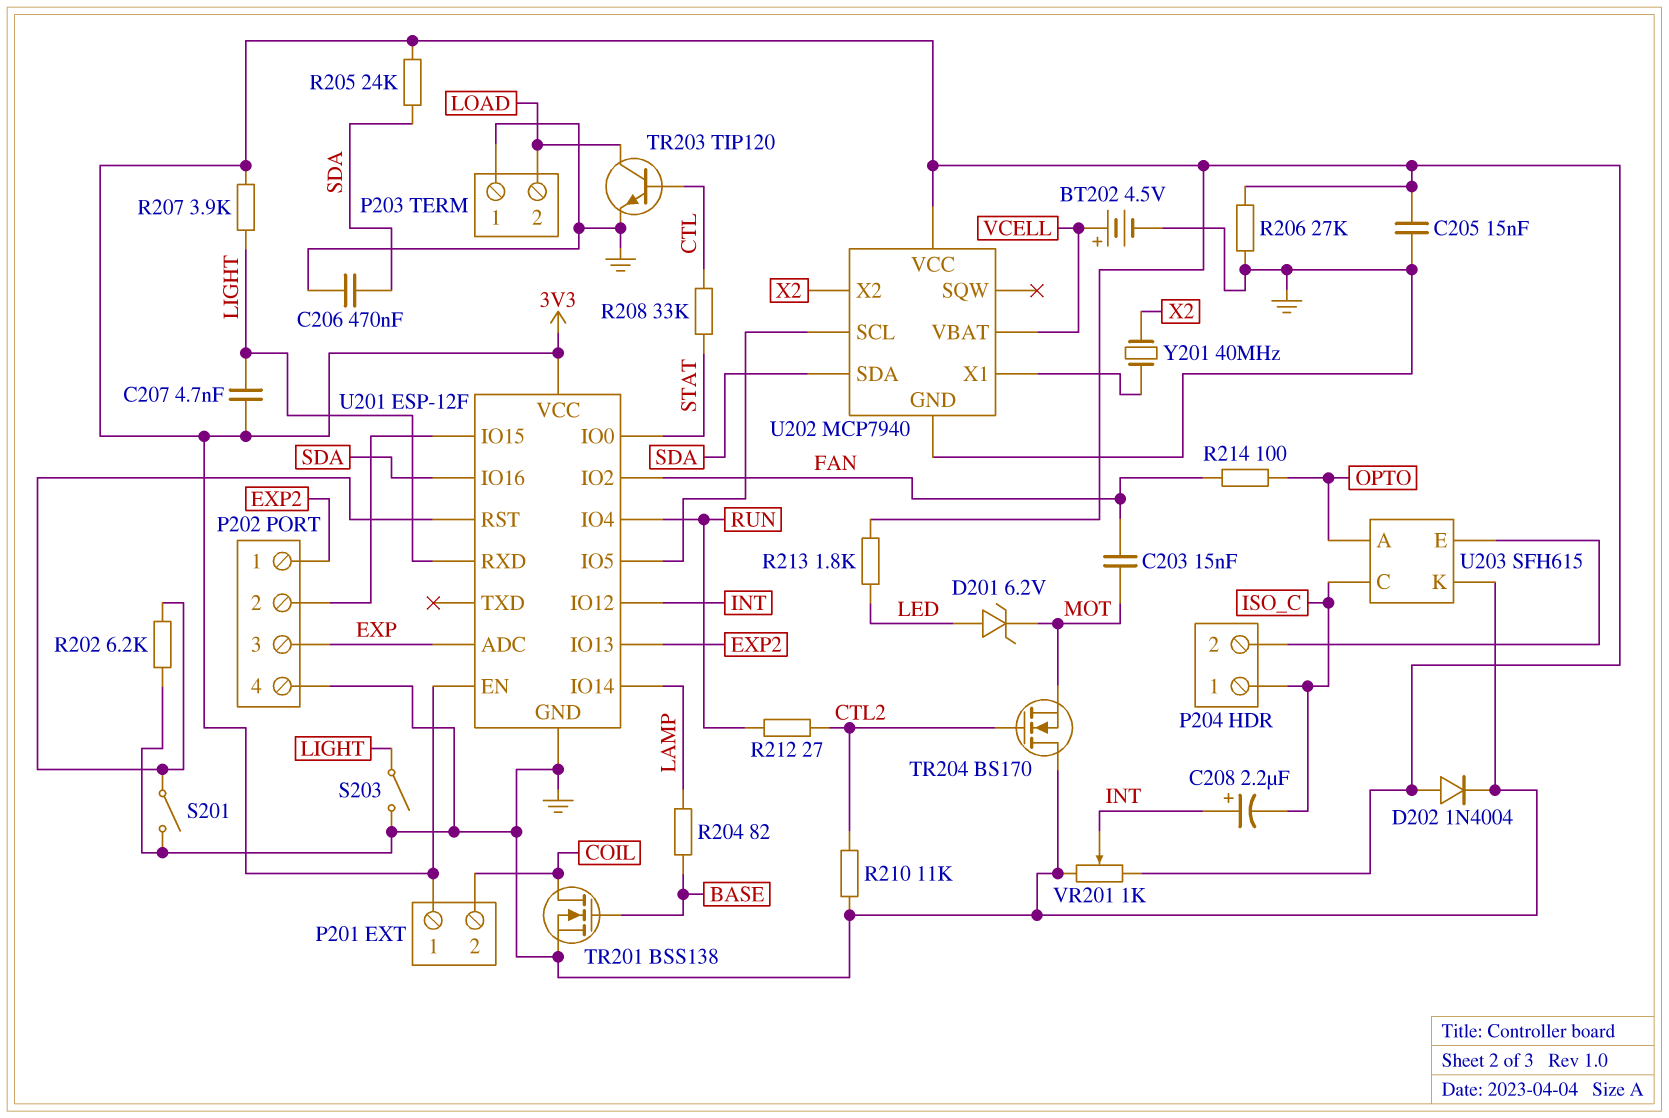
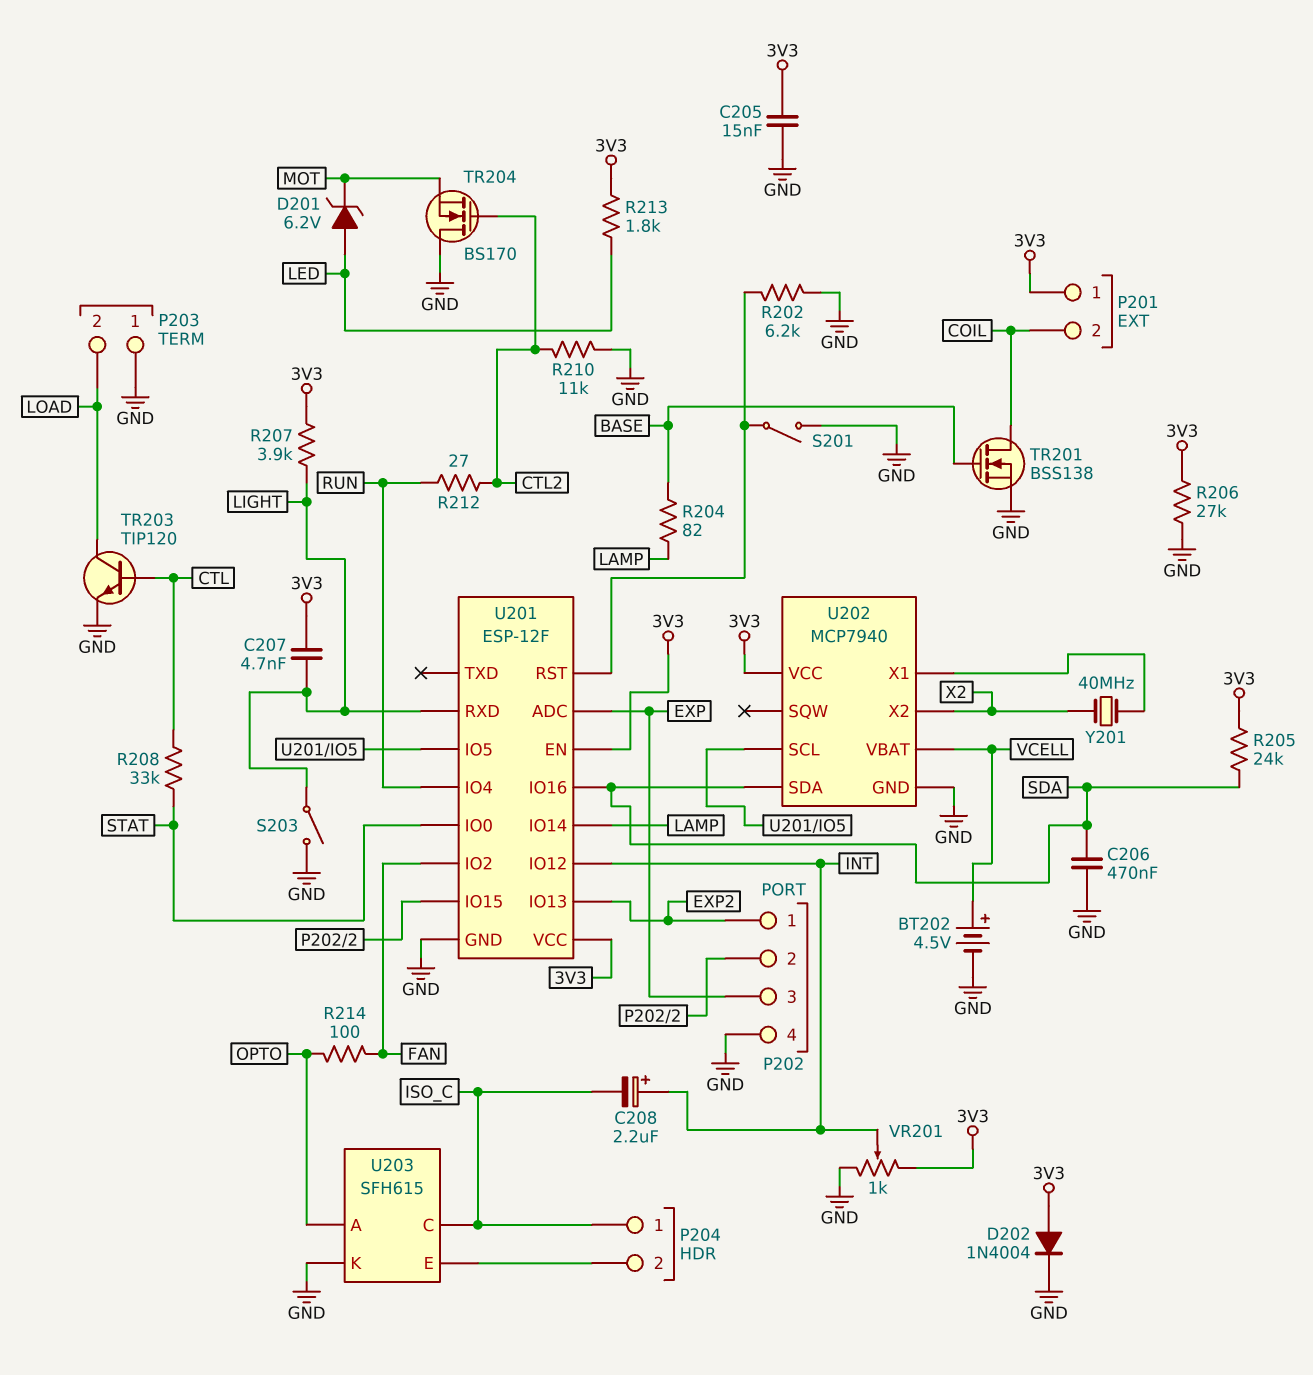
C203: 15nF (FAN, MOT) -> none

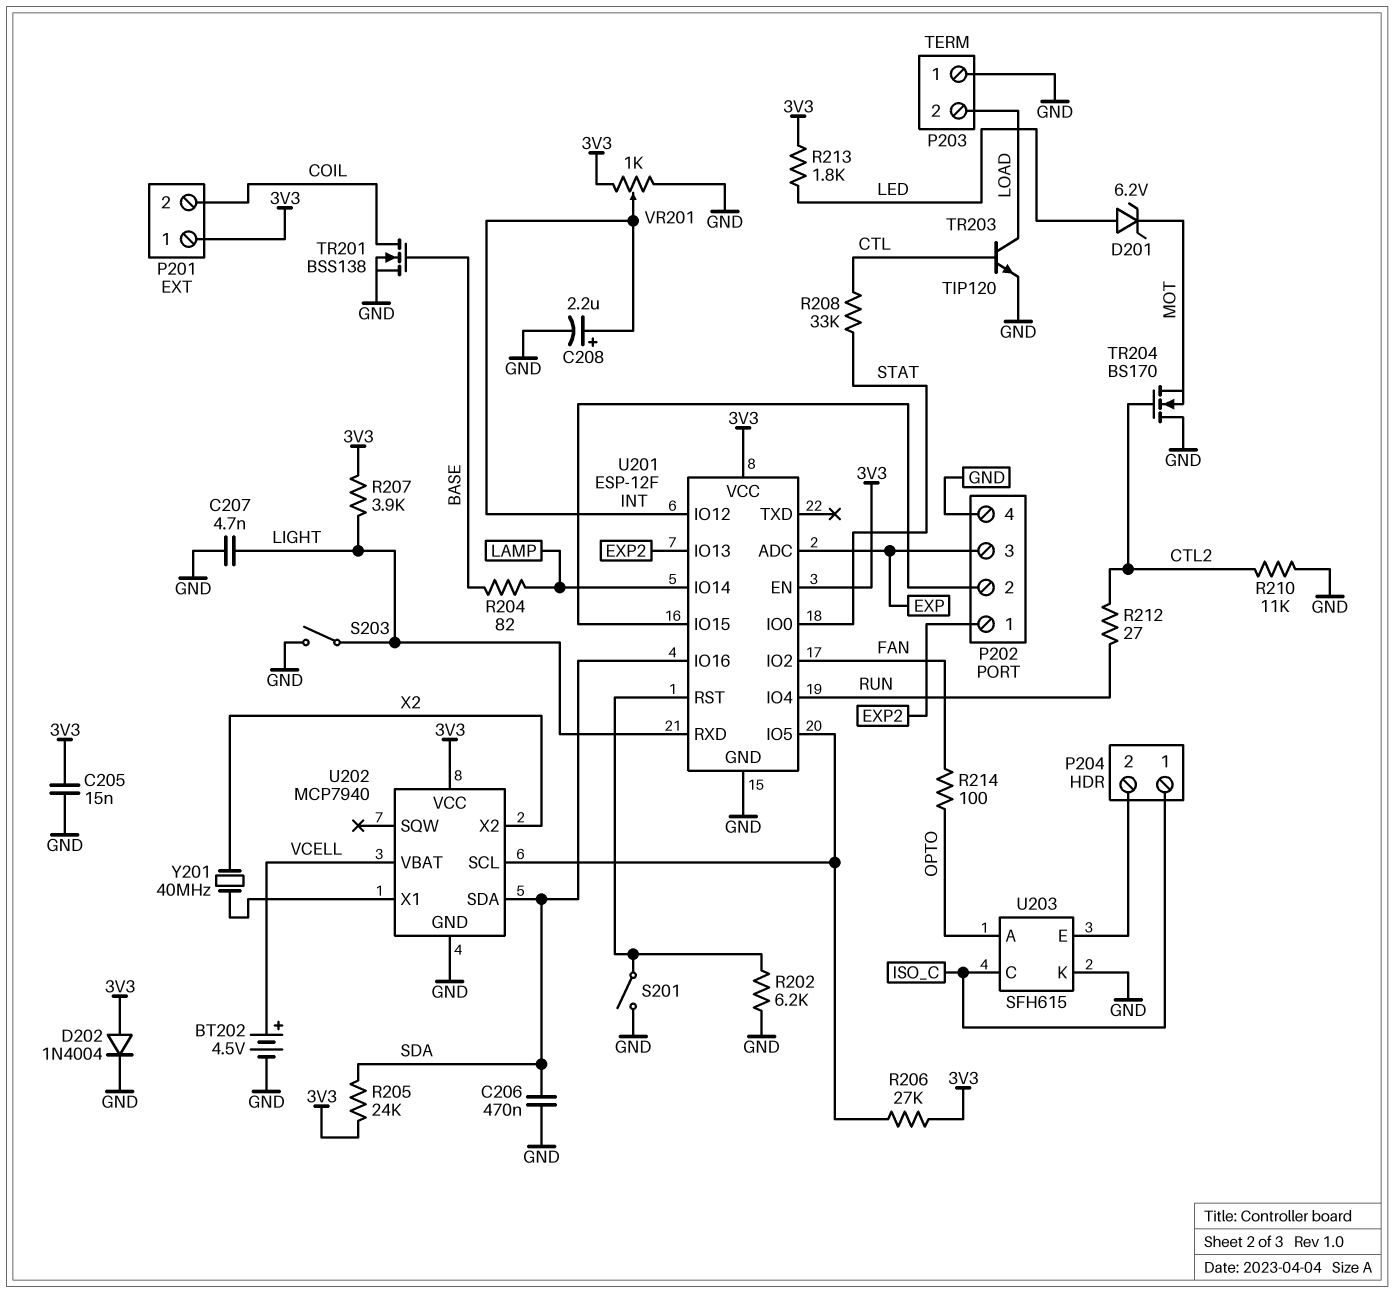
C207: 4.7nF (3V3, LIGHT) -> 4.7nF (GND, LIGHT)
C208: 2.2uF (plus INT, minus ISO_C) -> 2.2uF (plus INT, minus GND)
R206: 27k (3V3, GND) -> 27k (3V3, U201/IO5)

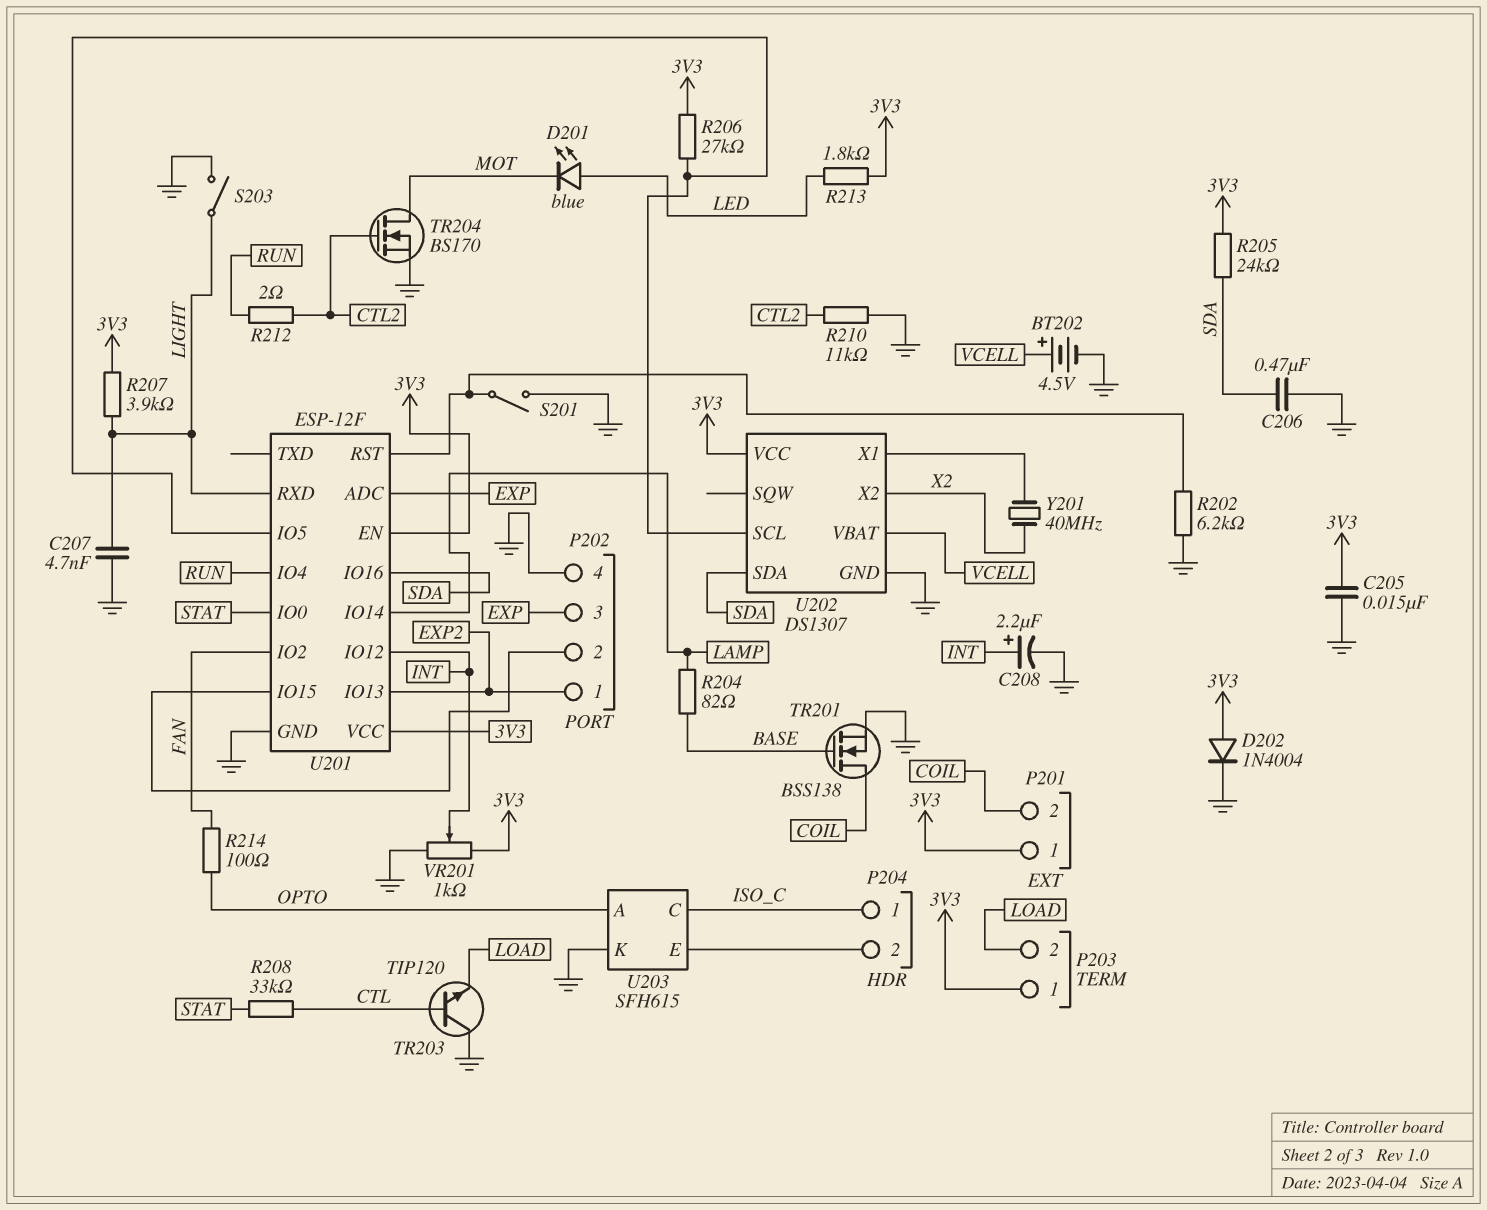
D201: zener 6.2V (A LED, K MOT) -> LED blue (A LED, K MOT)
P203 pin 1: GND -> 3V3
R212: 27 (CTL2, RUN) -> 2 (CTL2, RUN)
TR203: NPN TIP120 (B CTL, C LOAD, E GND) -> NPN TIP120 (B CTL, C GND, E LOAD)
TR204: NMOS BS170 (G CTL2, D GND, S MOT) -> NMOS BS170 (G CTL2, D MOT, S GND)
U202: MCP7940 -> DS1307

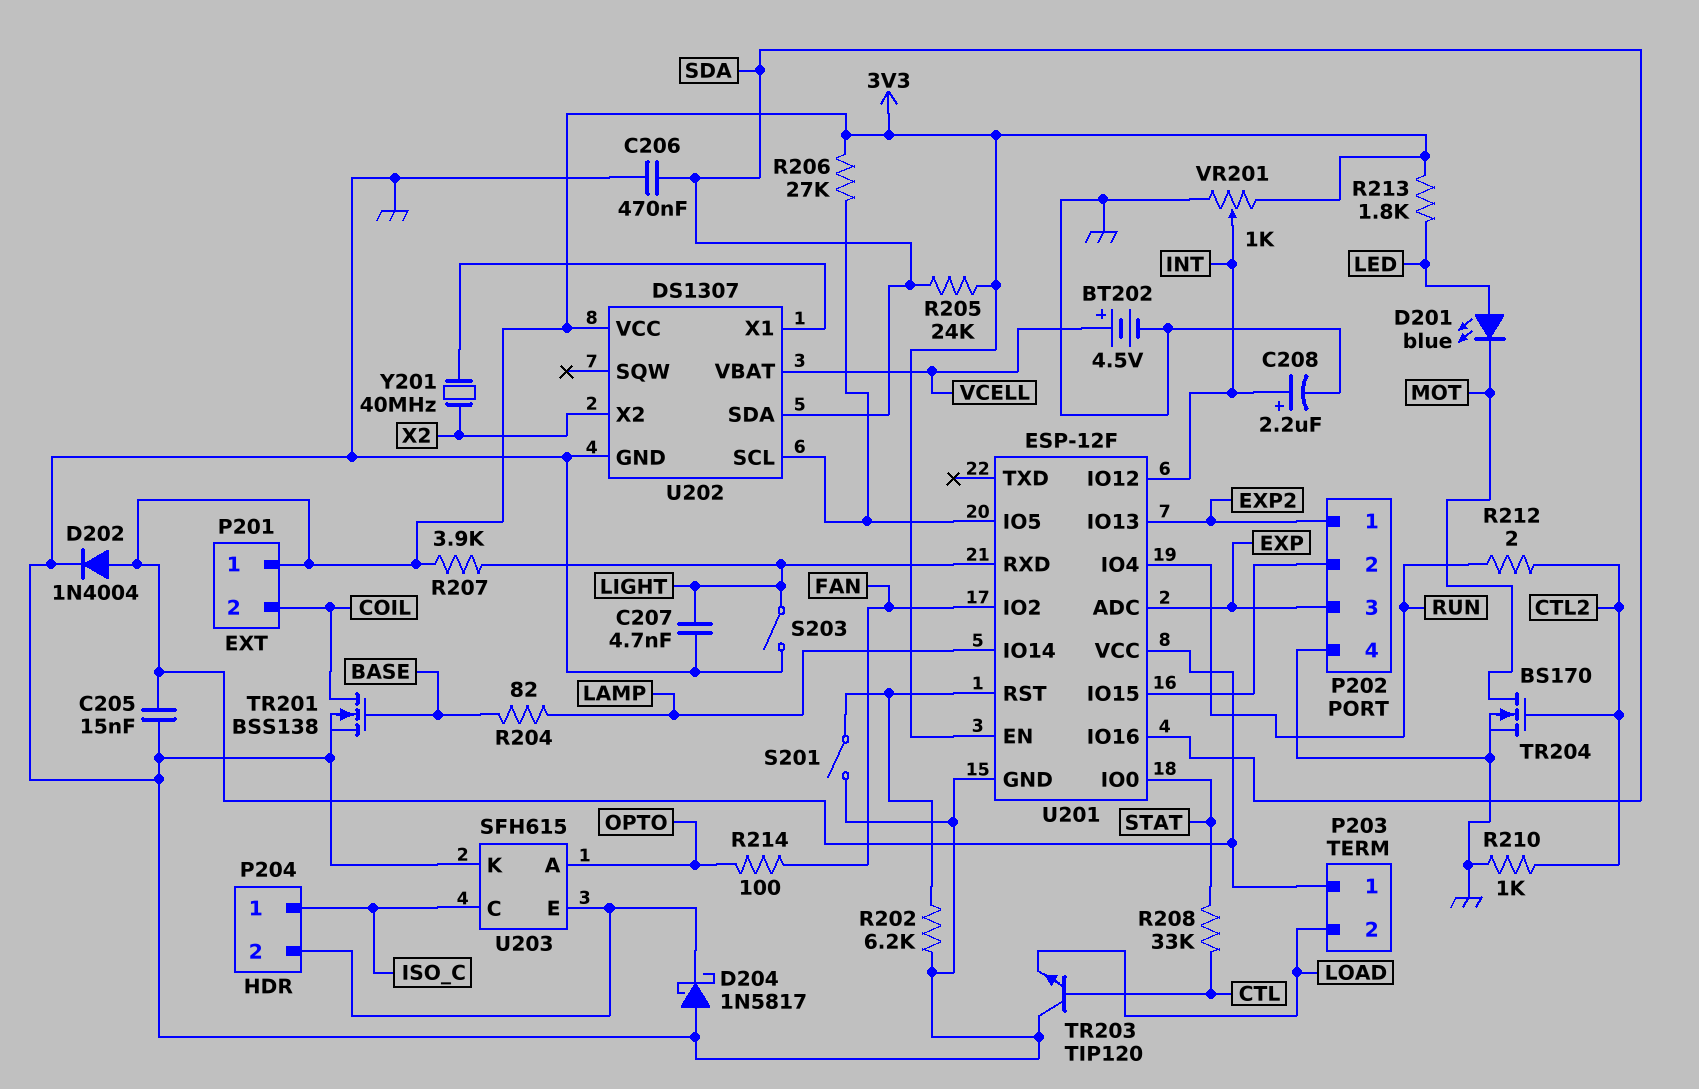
D204: none -> schottky 1N5817 (A GND, K P204/2)
R210: 11k (CTL2, GND) -> 1k (CTL2, GND)

